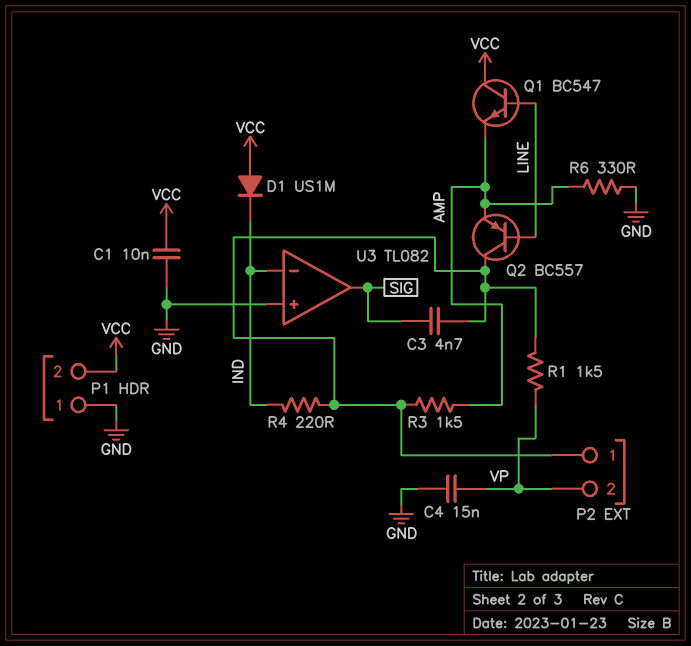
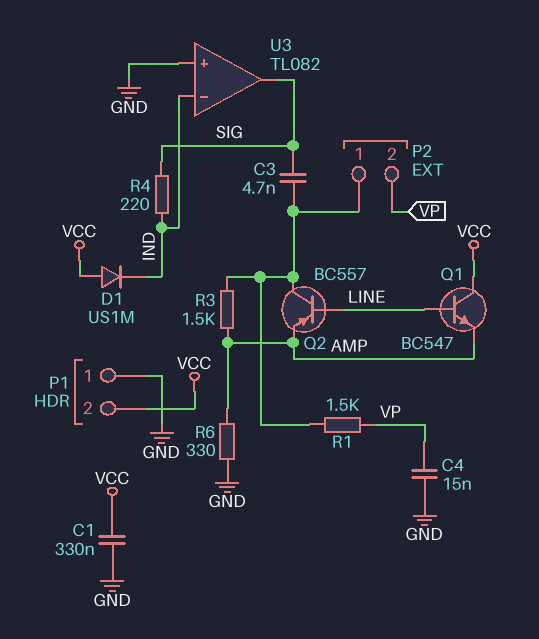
C1: 10nF (GND, VCC) -> 330nF (GND, VCC)
R4: 220 (IND, P2/1) -> 220 (IND, SIG)

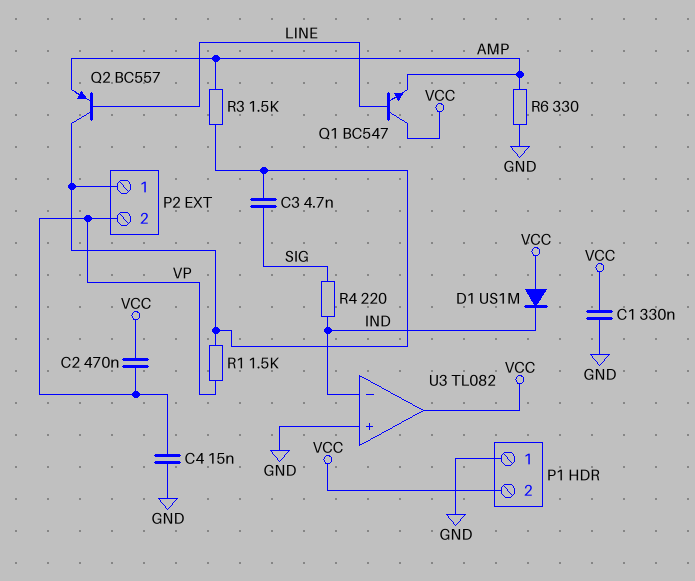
C2: none -> 470nF (VCC, VP)
U3 pin out: SIG -> VCC

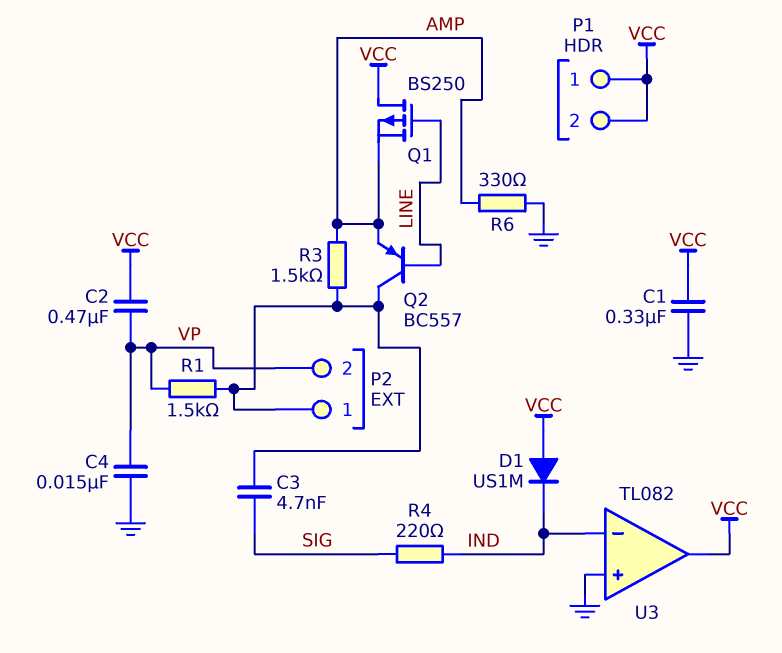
P1 pin 1: GND -> VCC
Q1: NPN BC547 (B LINE, C VCC, E AMP) -> PMOS BS250 (G LINE, D VCC, S AMP)

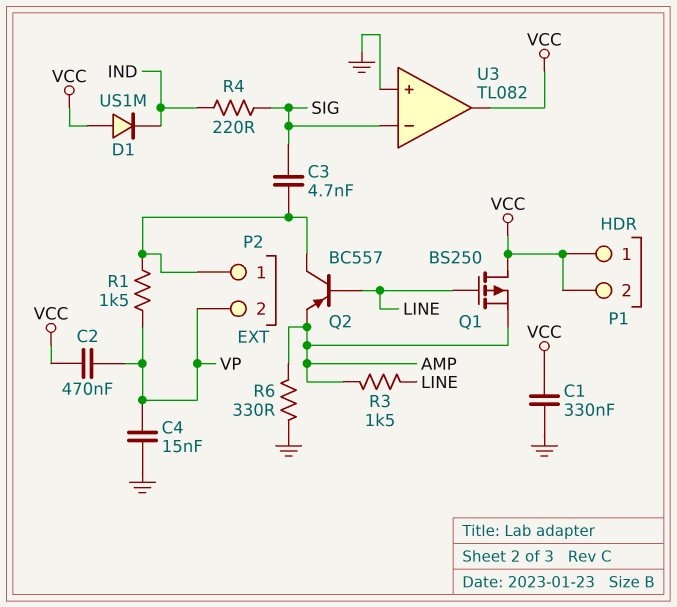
R3: 1.5k (AMP, P2/1) -> 1.5k (AMP, LINE)
U3 pin in-: IND -> SIG

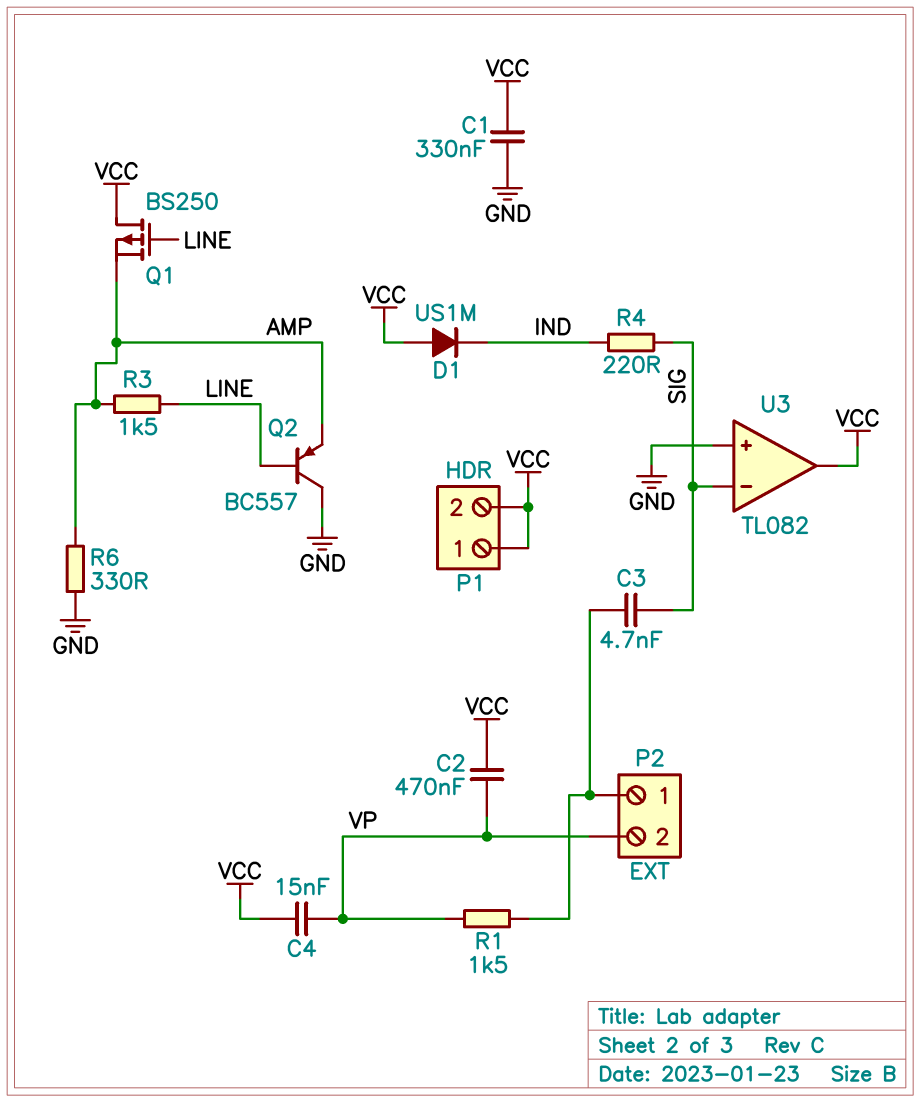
C4: 15nF (GND, VP) -> 15nF (VCC, VP)
Q2: PNP BC557 (B LINE, C P2/1, E AMP) -> PNP BC557 (B LINE, C GND, E AMP)

